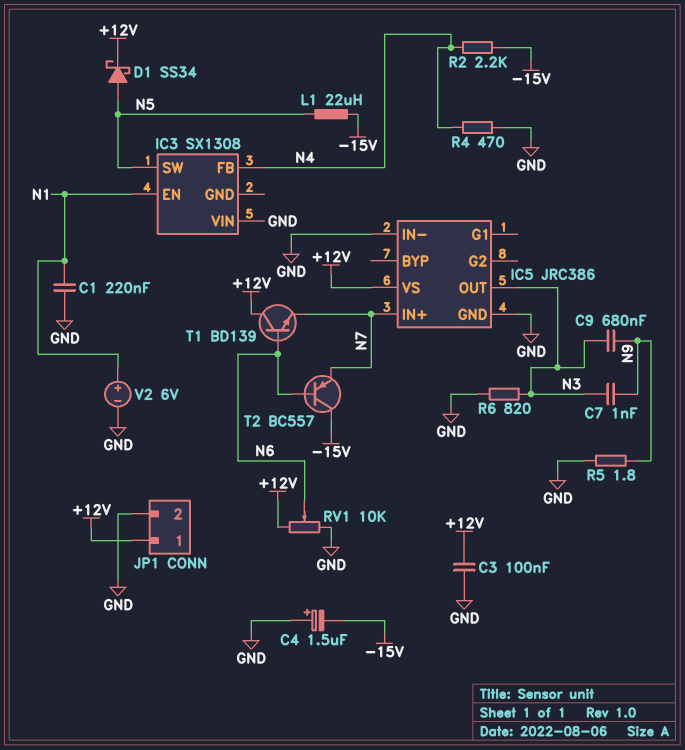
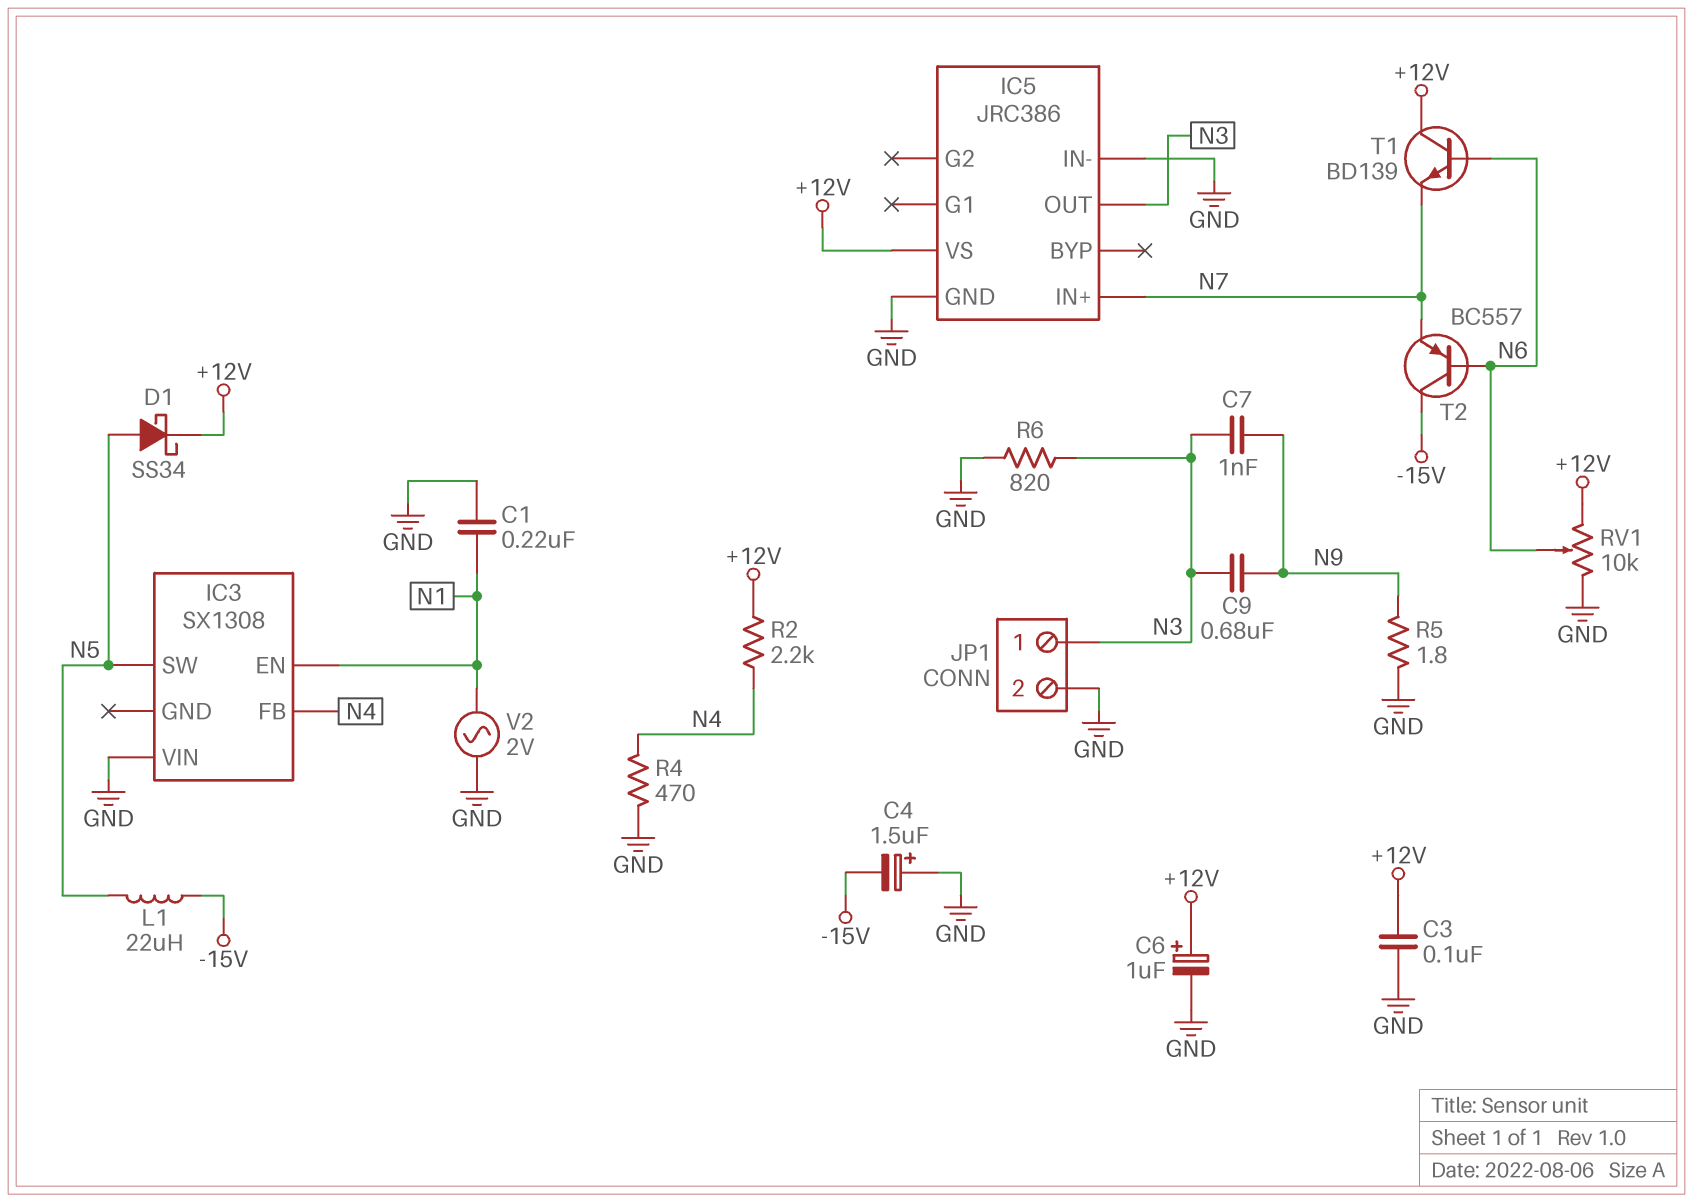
C6: none -> 1uF (plus +12V, minus GND)
JP1 pin 1: +12V -> N3
R2: 2.2k (-15V, N4) -> 2.2k (+12V, N4)
V2: 6V (plus N1, minus GND) -> AC 2V (GND, N1)

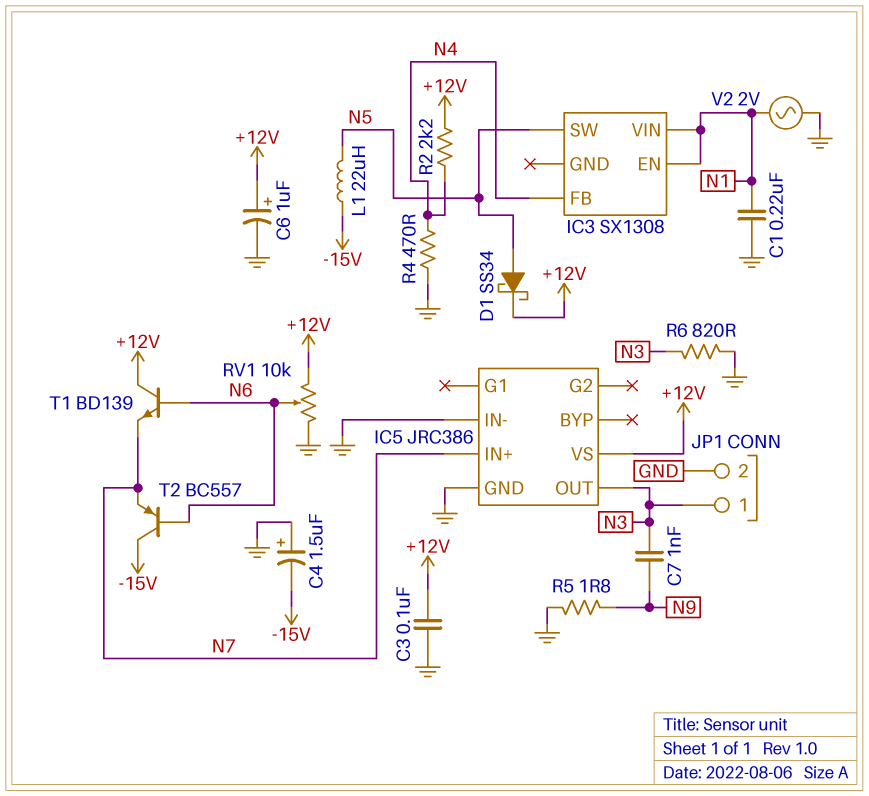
C9: 680nF (N3, N9) -> none
IC3 pin VIN: GND -> N1

